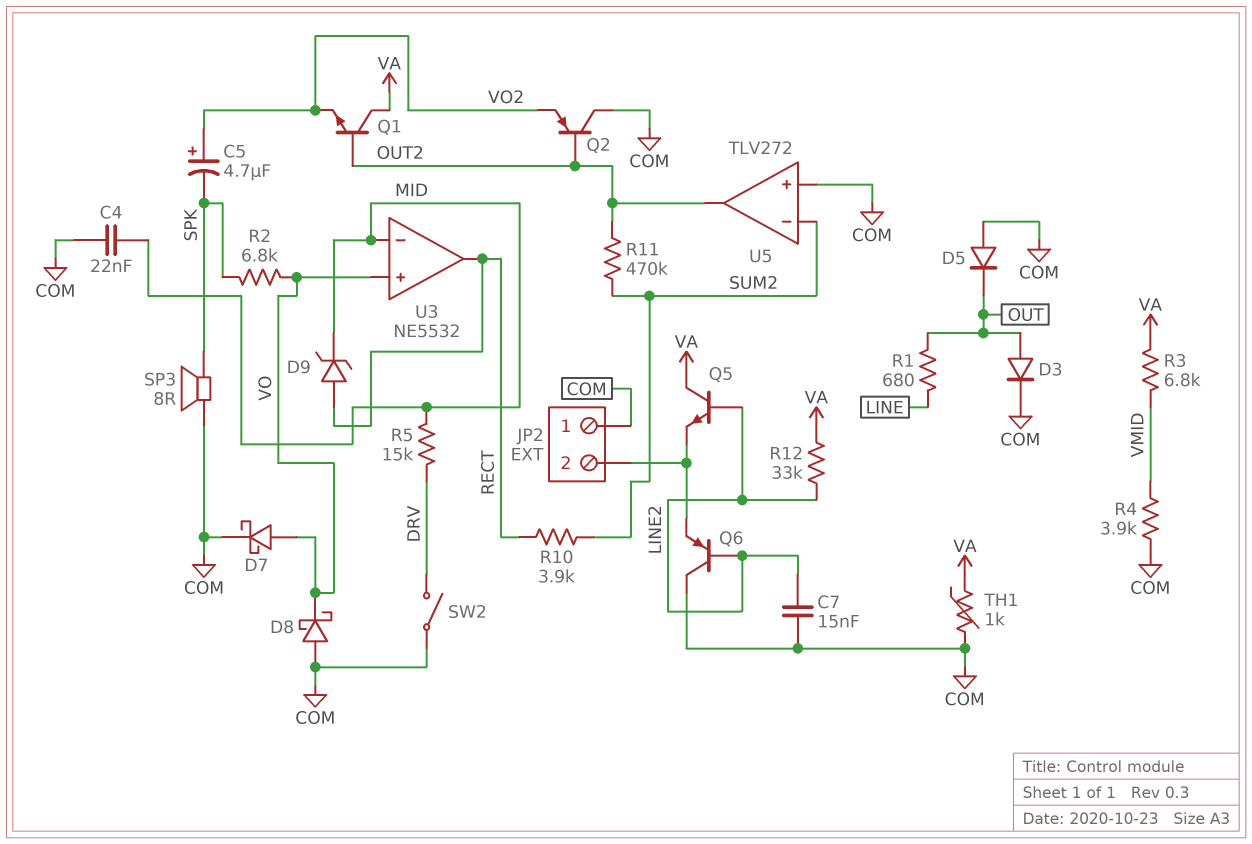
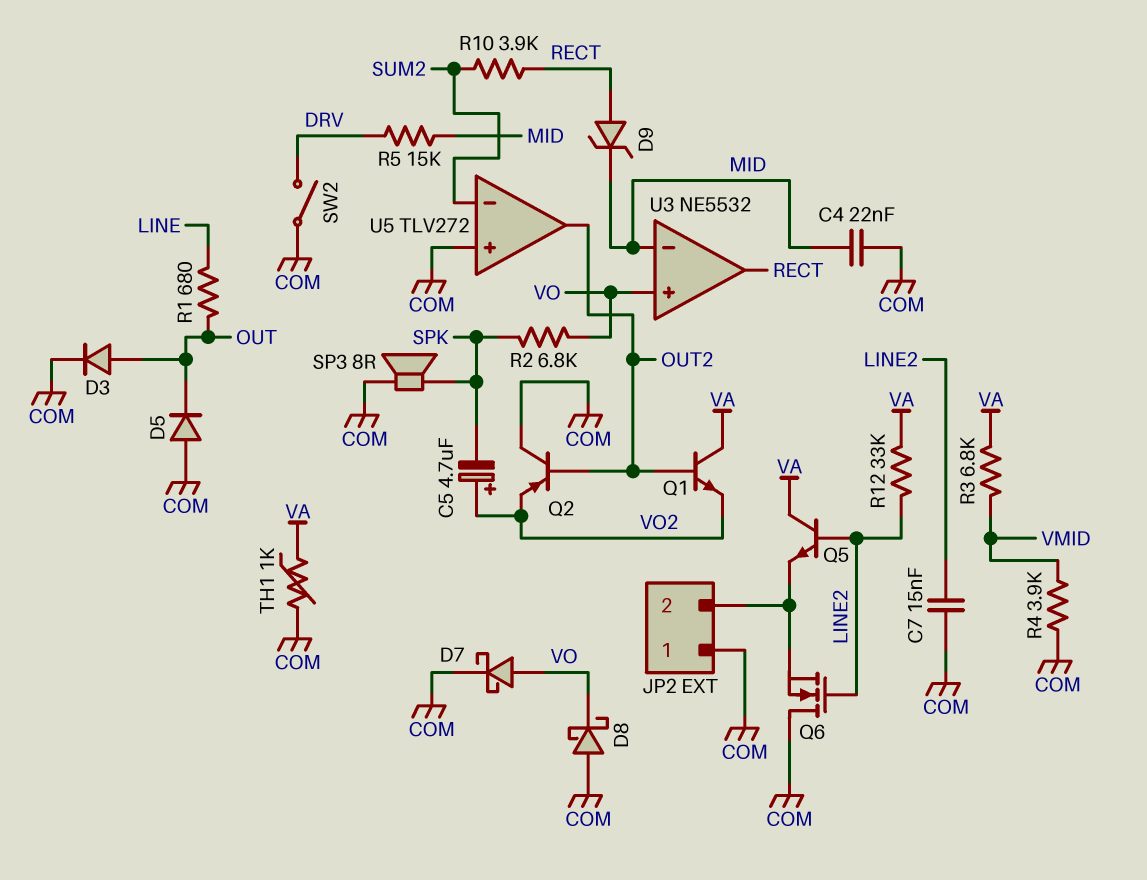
Q6: PNP (B LINE2, C COM, E JP2/2) -> NMOS (G LINE2, D COM, S JP2/2)
R11: 470k (OUT2, SUM2) -> none

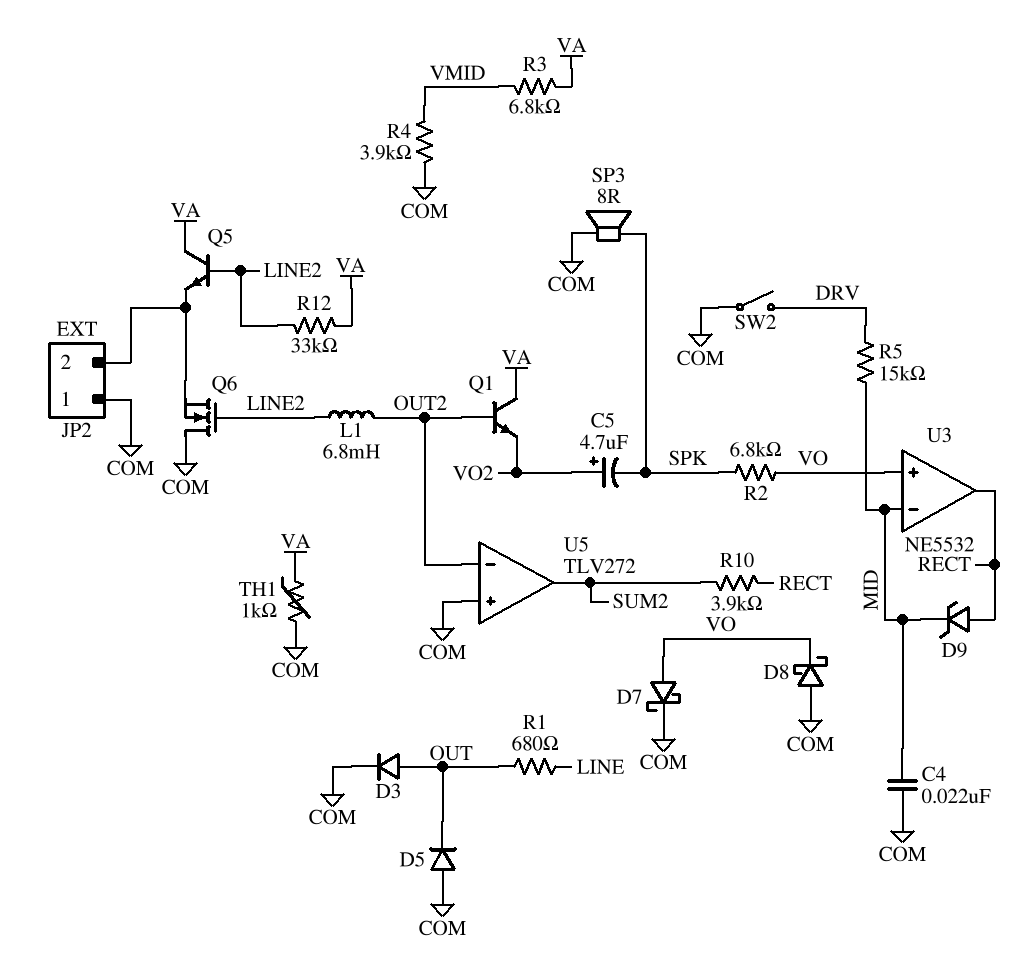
C7: 15nF (COM, LINE2) -> none
L1: none -> 6.8mH (LINE2, OUT2)
Q2: PNP (B OUT2, C COM, E VO2) -> none
U5 pin in-: SUM2 -> OUT2
U5 pin out: OUT2 -> SUM2

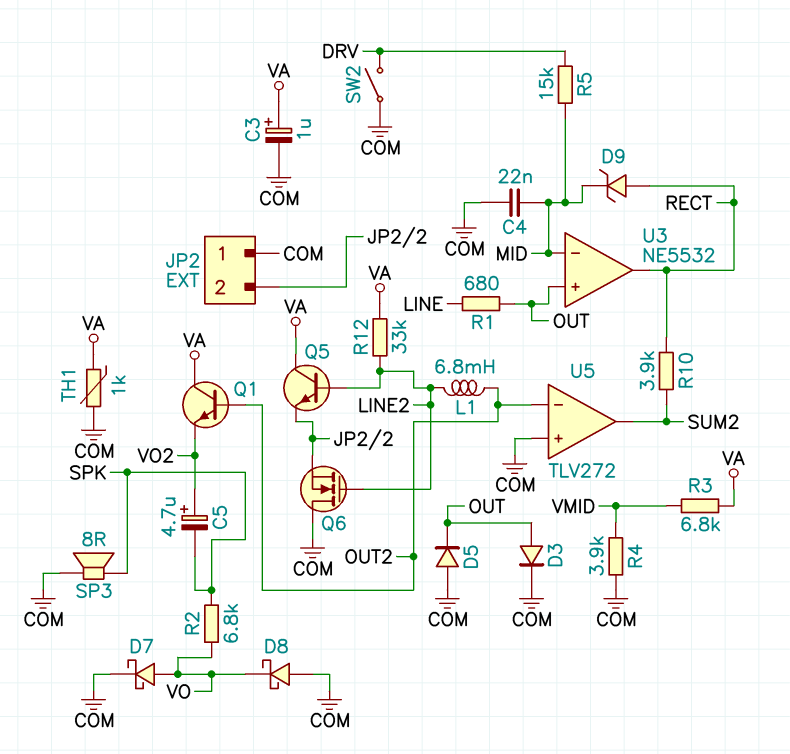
C3: none -> 1uF (plus VA, minus COM)
U3 pin in+: VO -> OUT

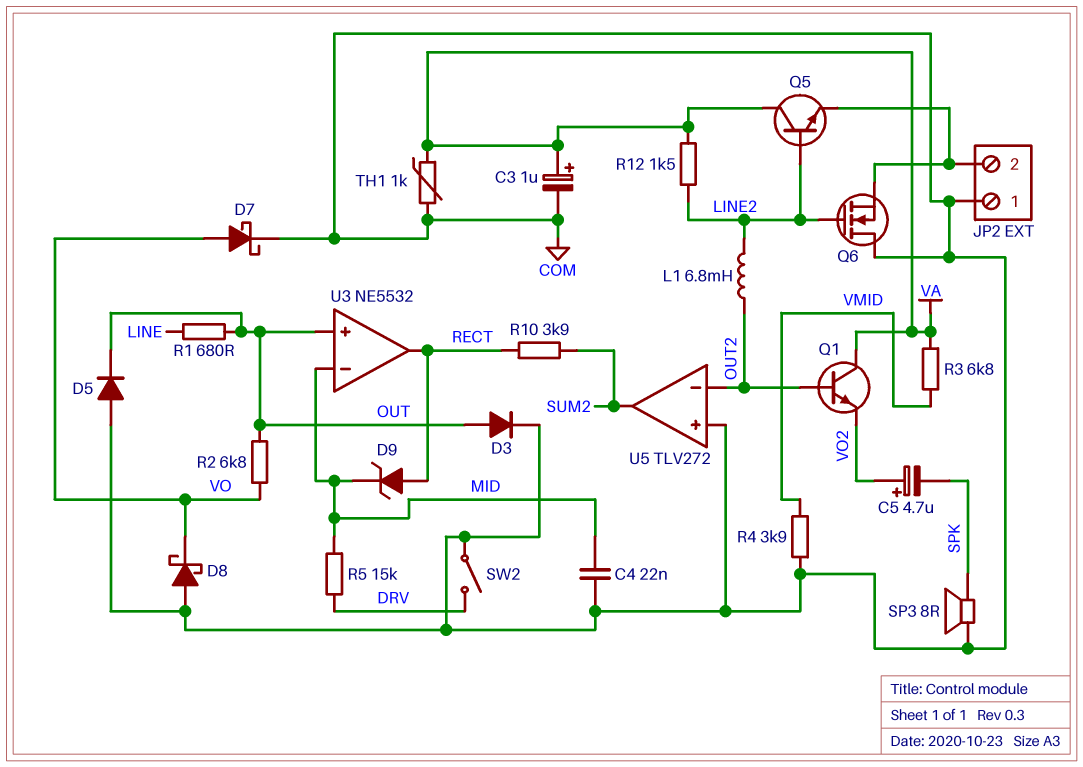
R2: 6.8k (SPK, VO) -> 6.8k (OUT, VO)
R12: 33k (LINE2, VA) -> 1.5k (LINE2, VA)

